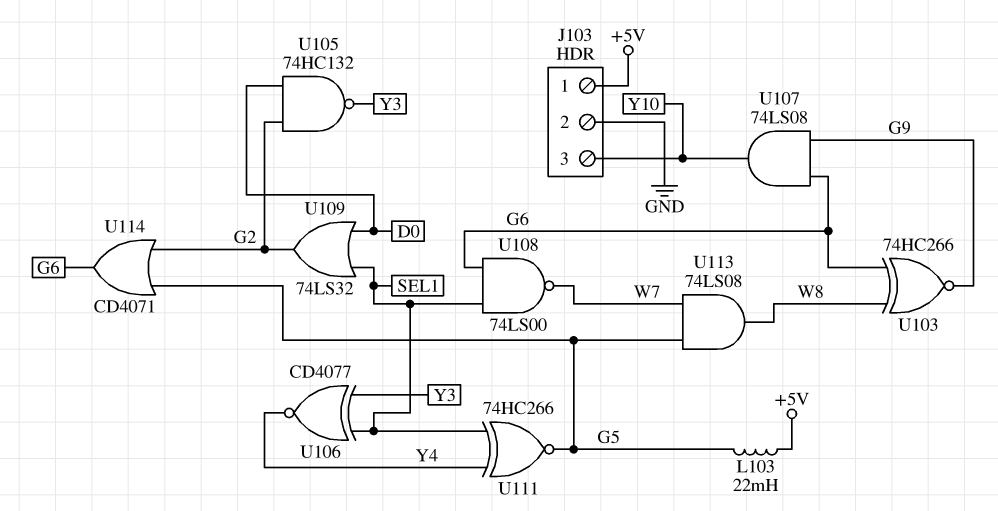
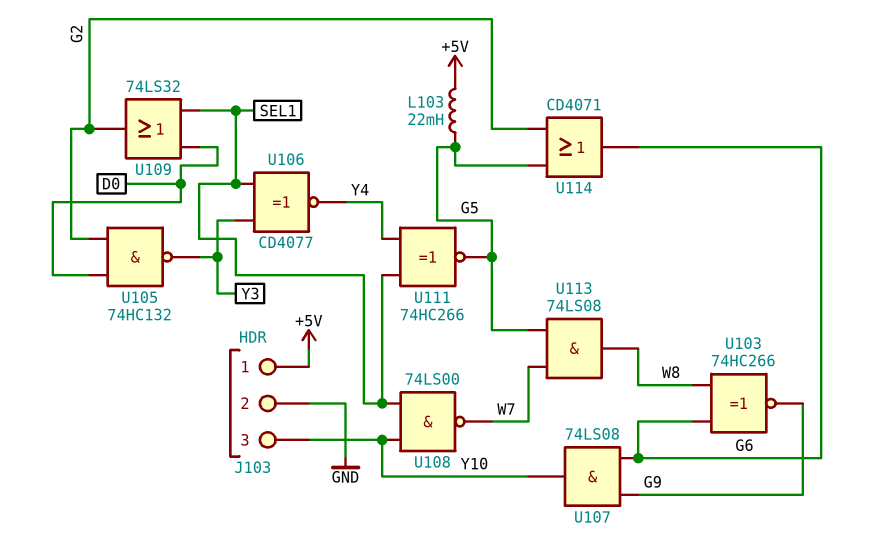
U108: NAND 74LS00 (in G6, in SEL1, out W7) -> NAND 74LS00 (in SEL1, in Y10, out W7)

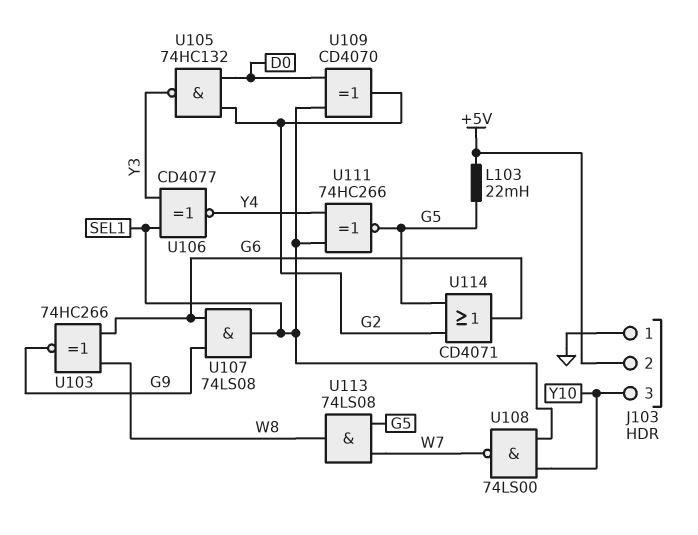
J103 pin 1: +5V -> GND
J103 pin 2: GND -> +5V
U107: AND 74LS08 (in G6, in G9, out Y10) -> AND 74LS08 (in G6, in G9, out SEL1)
U109: OR 74LS32 (in D0, in SEL1, out G2) -> XOR CD4070 (in D0, in SEL1, out G2)

